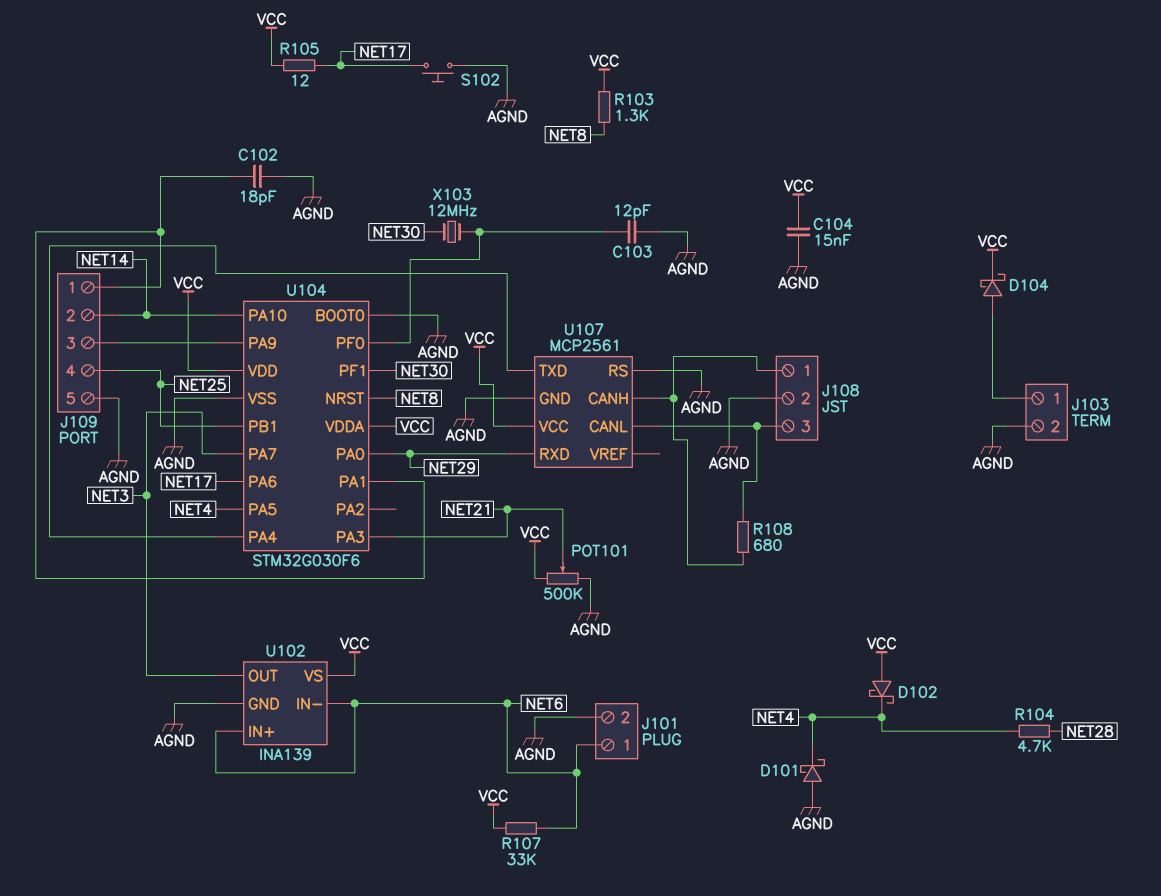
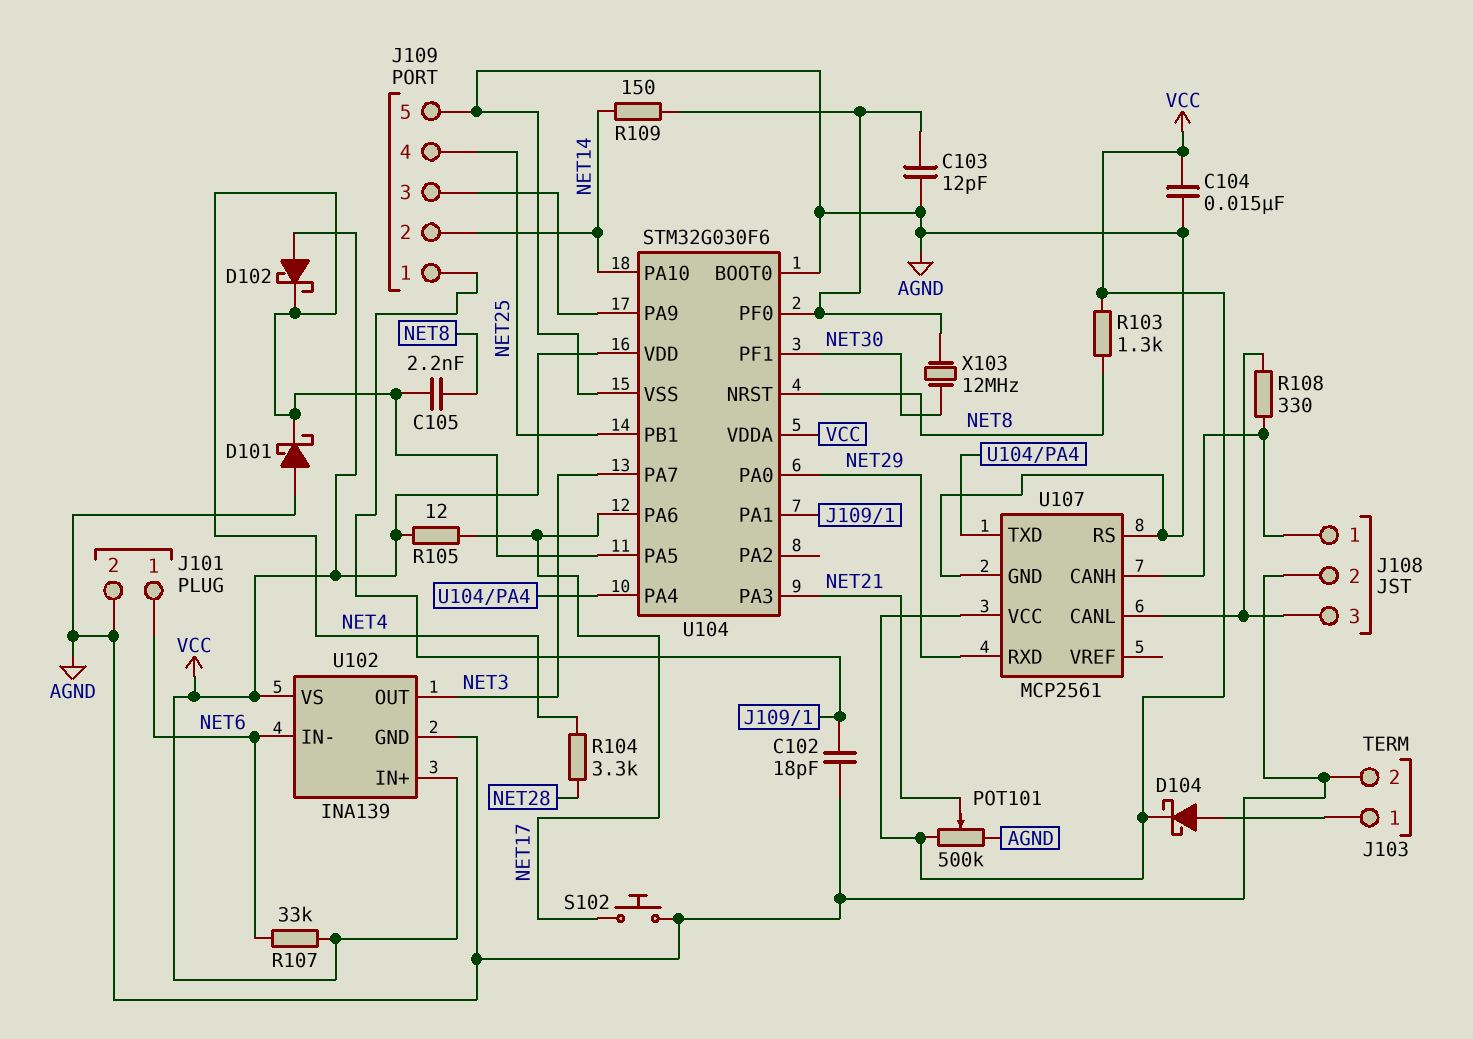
C105: none -> 2.2nF (NET4, NET8)
R104: 4.7k (NET4, NET28) -> 3.3k (NET4, NET28)
R108: 680 (J108/1, J108/3) -> 330 (J108/1, J108/3)
R109: none -> 150 (NET14, U104/PF0)
U102 pin IN+: NET6 -> VCC

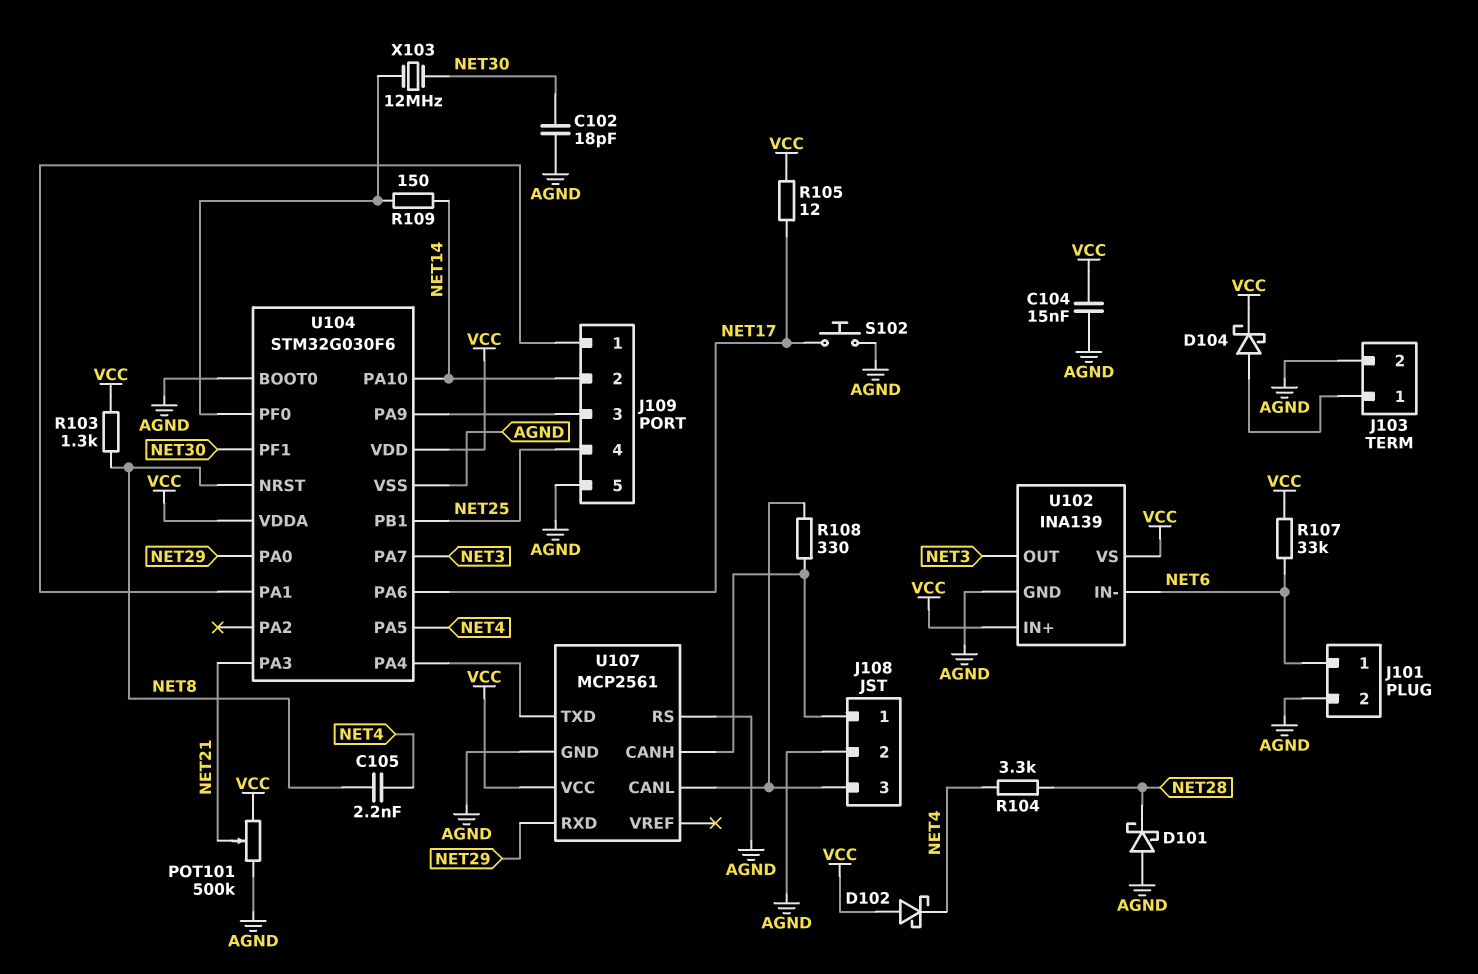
C102: 18pF (AGND, J109/1) -> 18pF (AGND, NET30)
C103: 12pF (AGND, U104/PF0) -> none
D101: schottky (A AGND, K NET4) -> schottky (A AGND, K NET28)

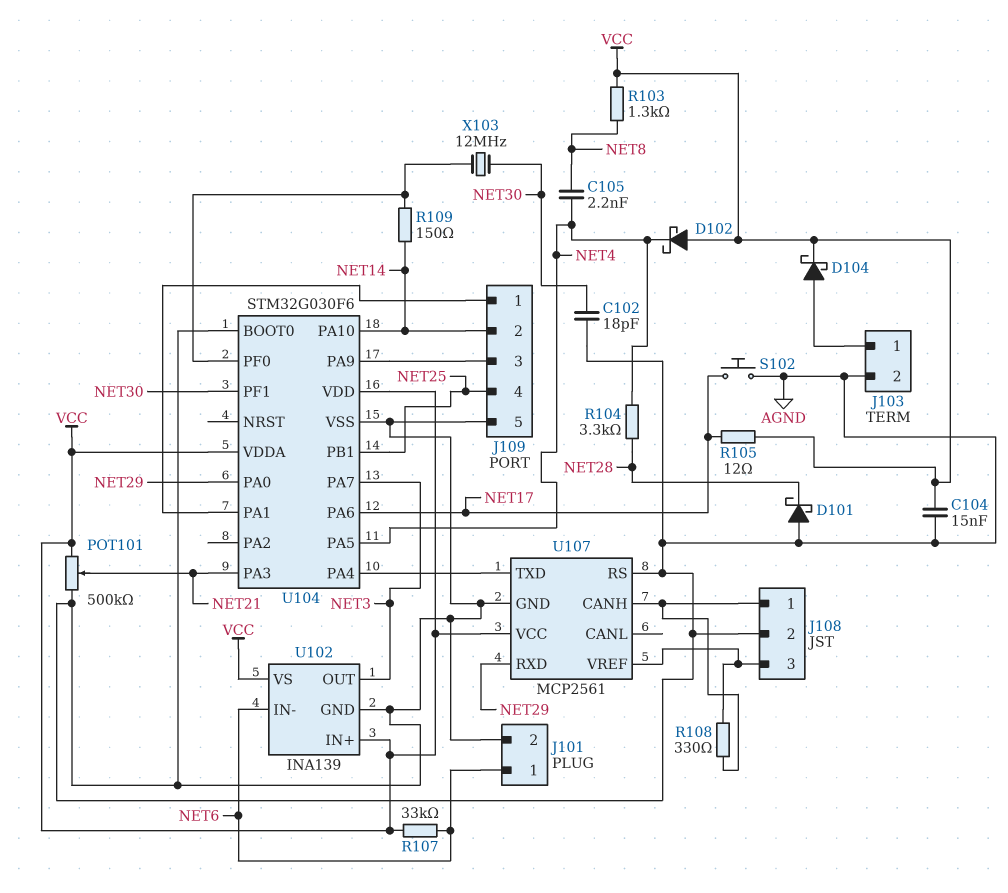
U104 pin NRST: NET8 -> none
U107 pin CANL: J108/3 -> none
U107 pin VREF: none -> J108/3

